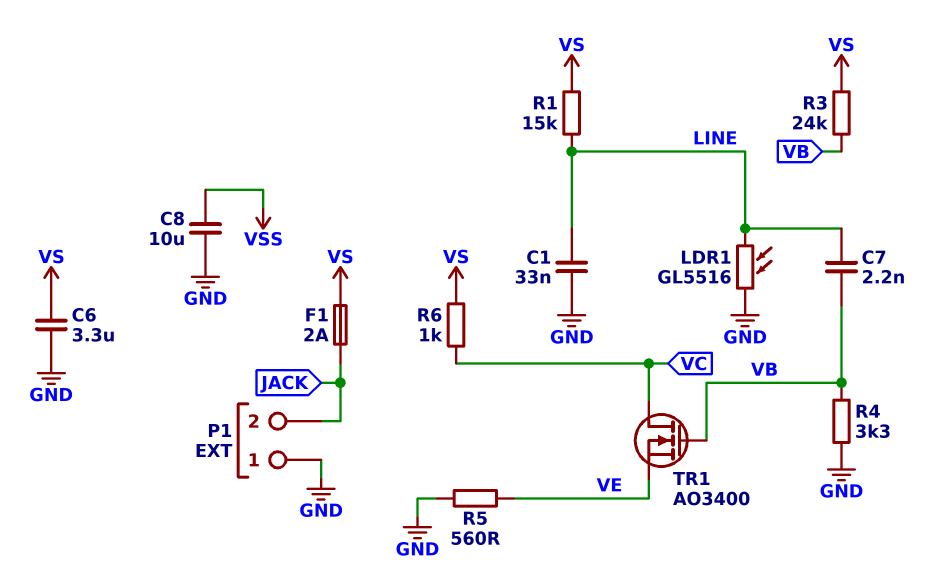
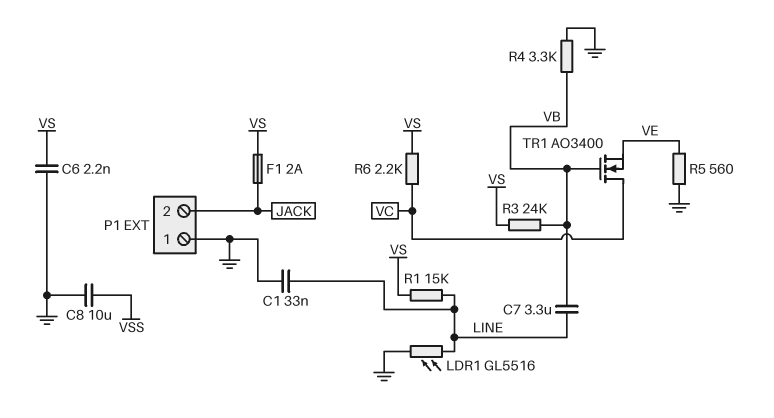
C6: 3.3uF (GND, VS) -> 2.2nF (GND, VS)
C7: 2.2nF (LINE, VB) -> 3.3uF (LINE, VB)
R6: 1k (VC, VS) -> 2.2k (VC, VS)

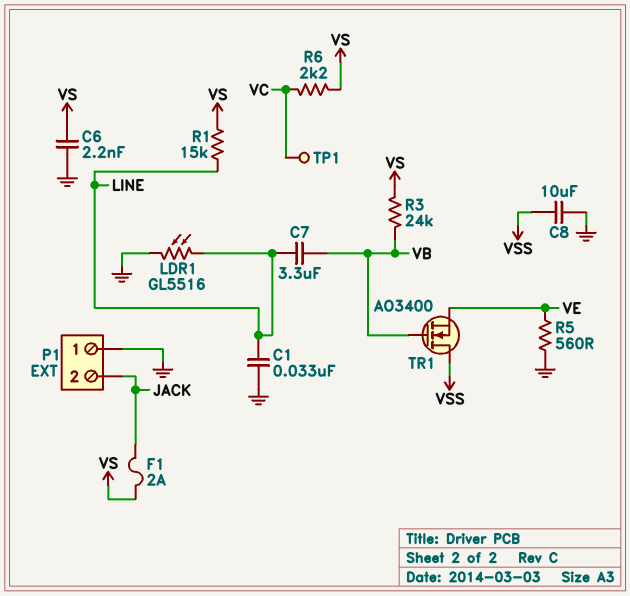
R4: 3.3k (GND, VB) -> none
TP1: none -> test point (VC)
TR1: NMOS AO3400 (G VB, D VC, S VE) -> NMOS AO3400 (G VB, D VSS, S VE)

